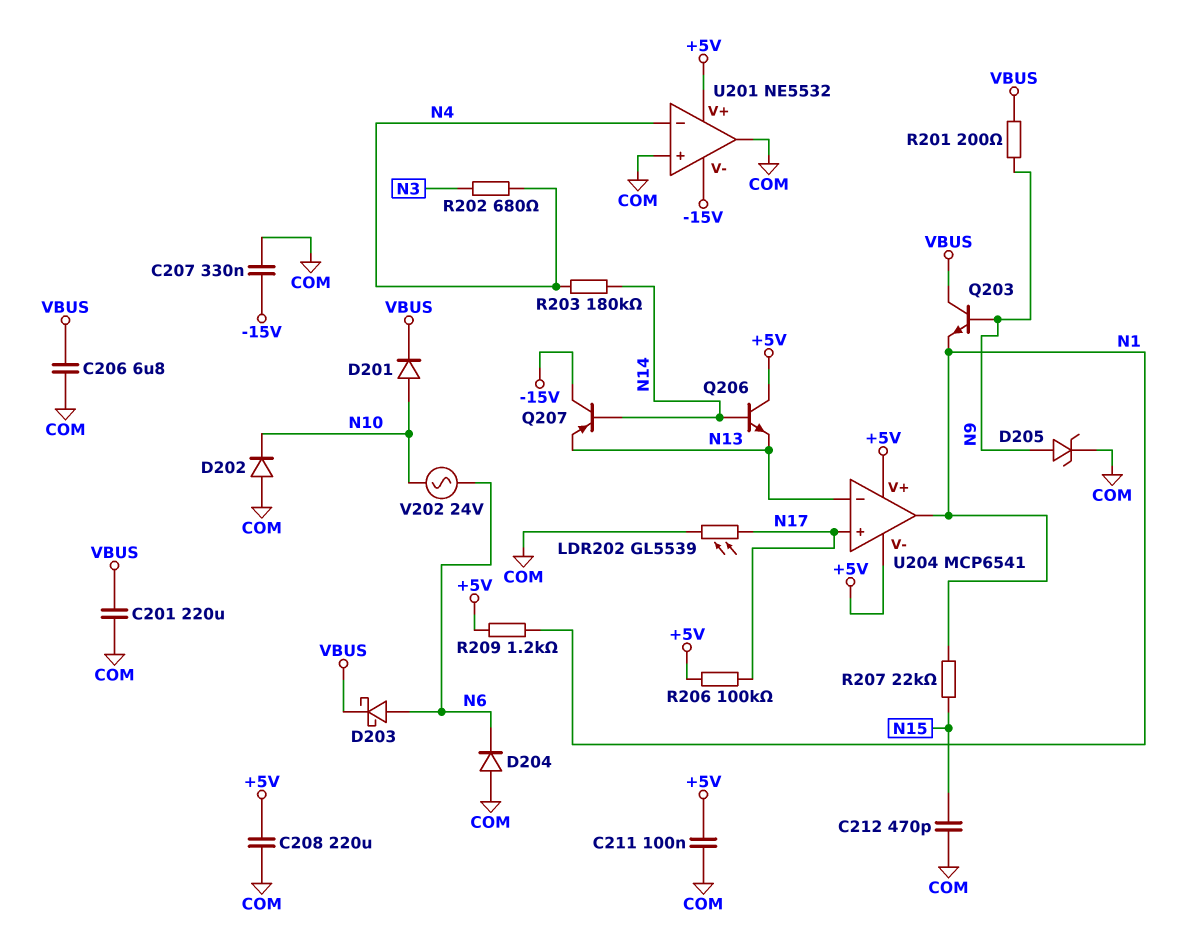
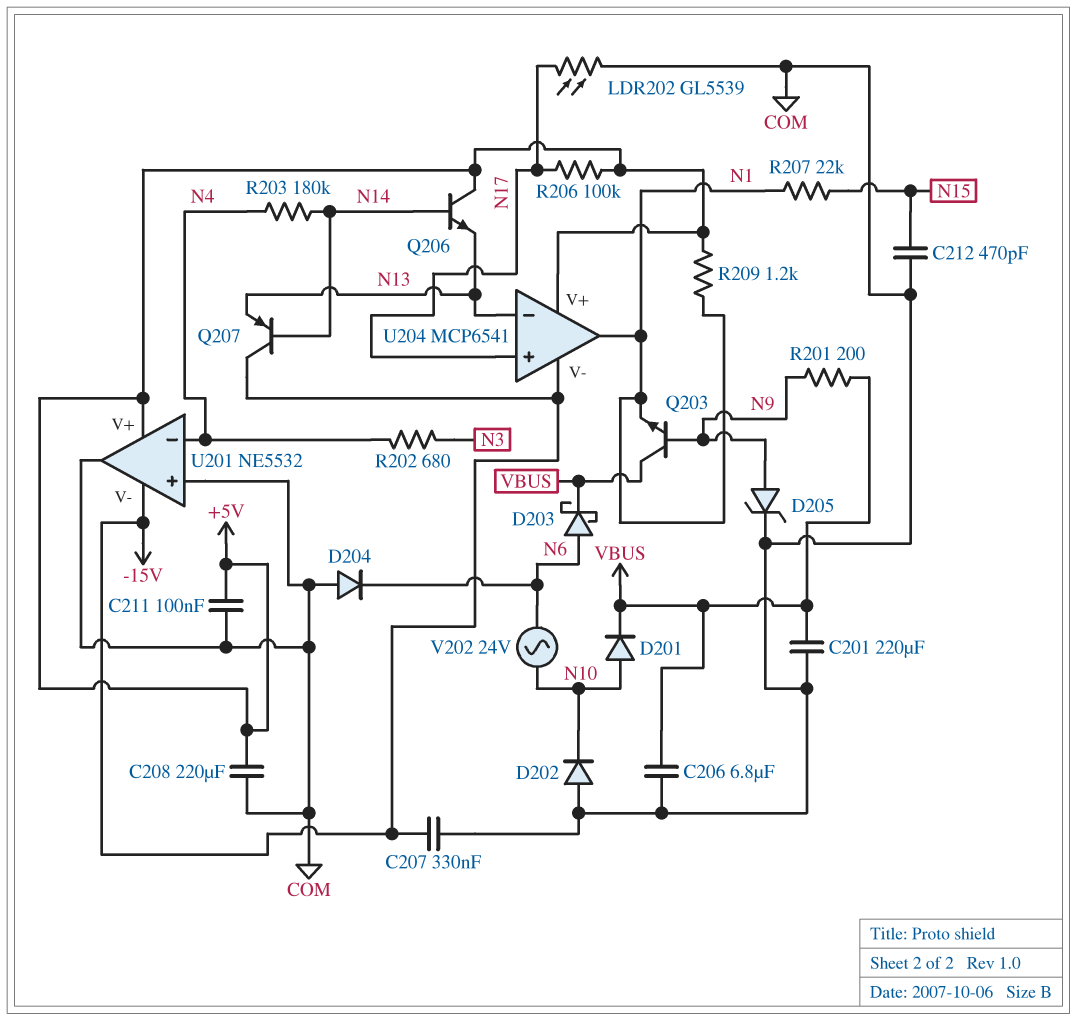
U204 pin V-: +5V -> -15V

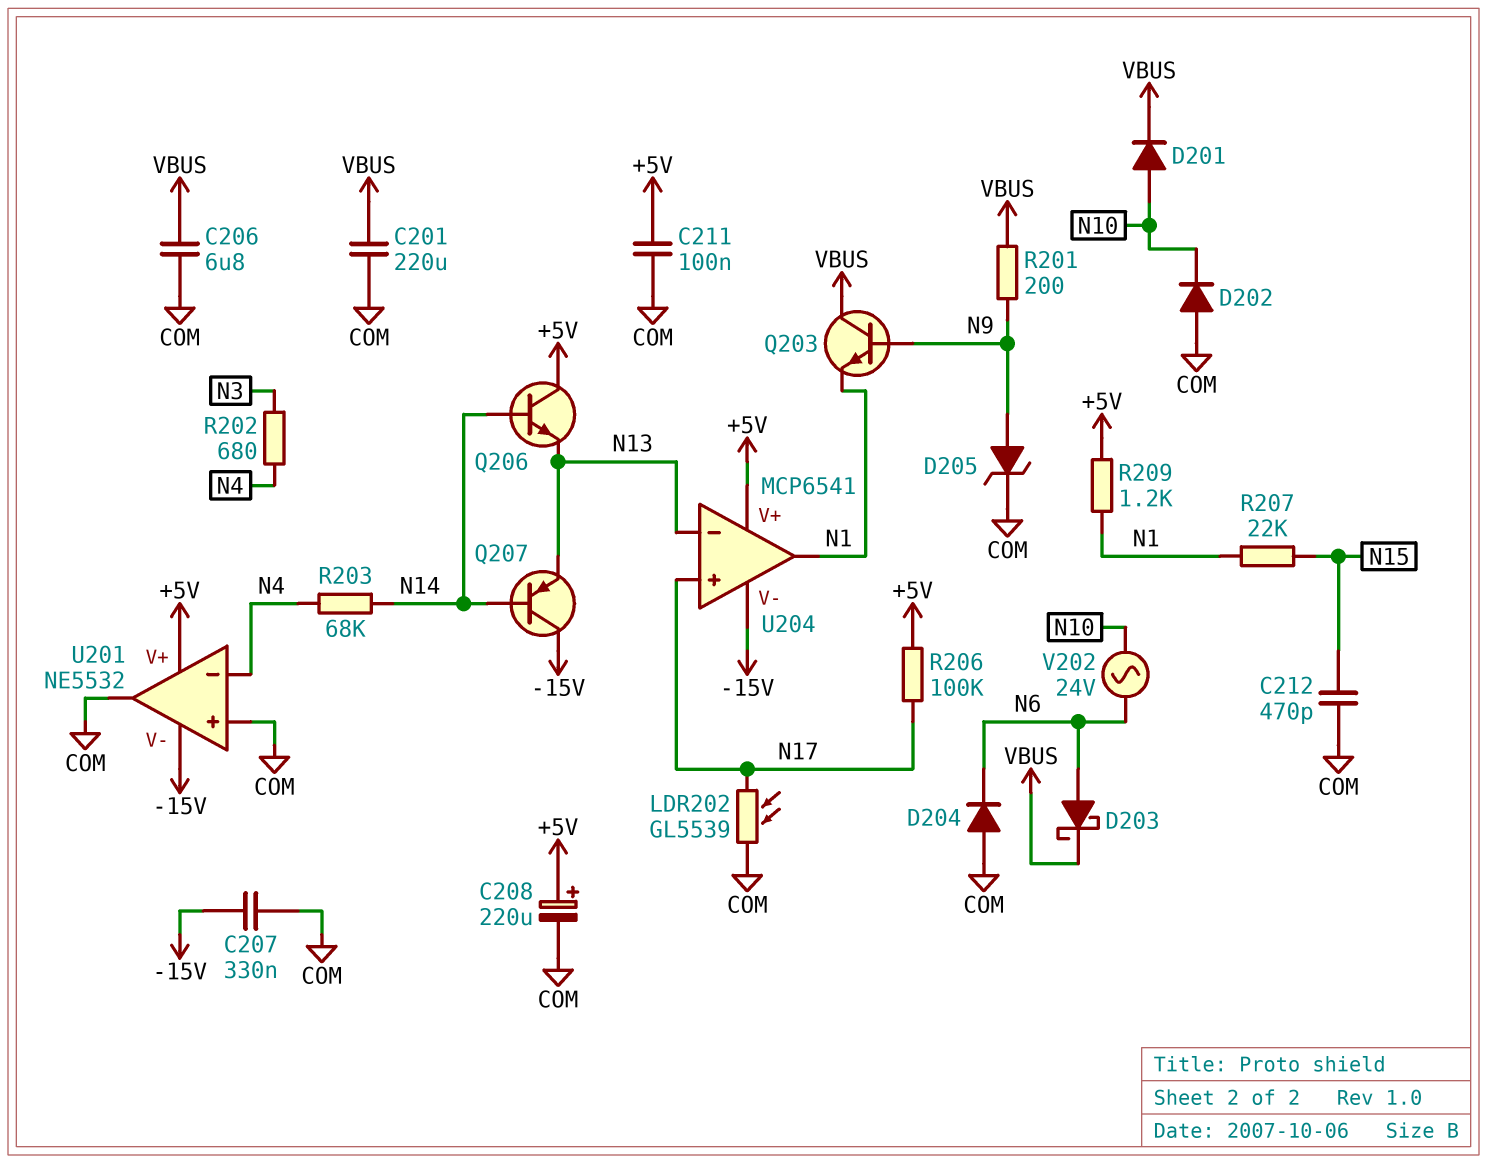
C208: 220uF (+5V, COM) -> 220uF (plus +5V, minus COM)
R203: 180k (N4, N14) -> 68k (N4, N14)

